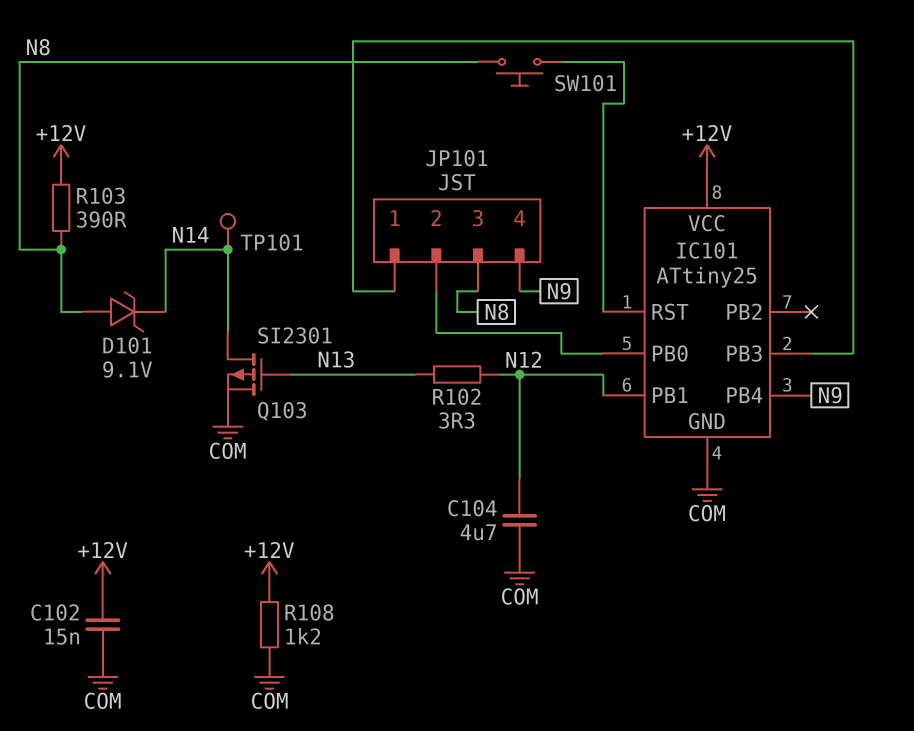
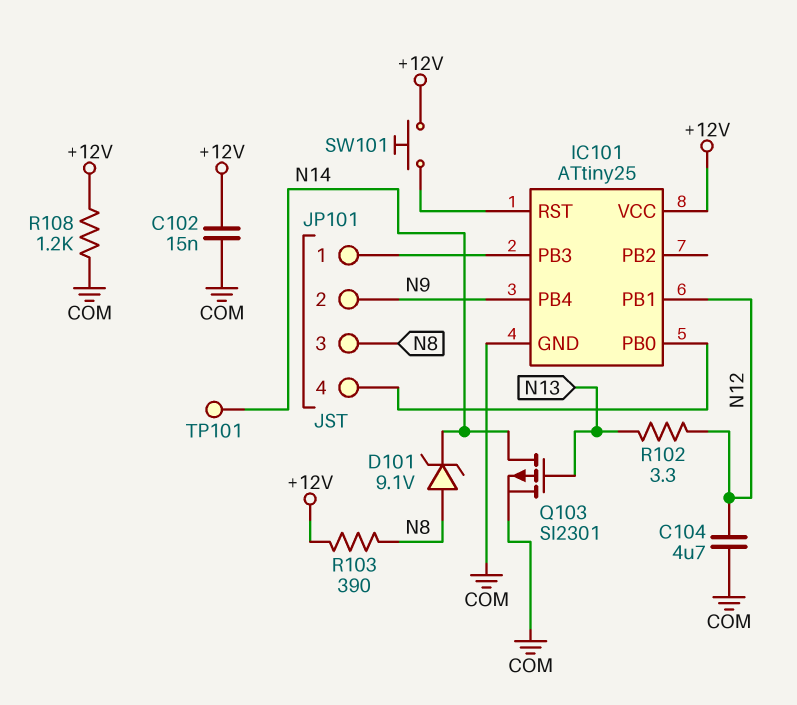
JP101 pin 2: IC101/PB0 -> N9
JP101 pin 4: N9 -> IC101/PB0
SW101: button (IC101/RST, N8) -> button (+12V, IC101/RST)

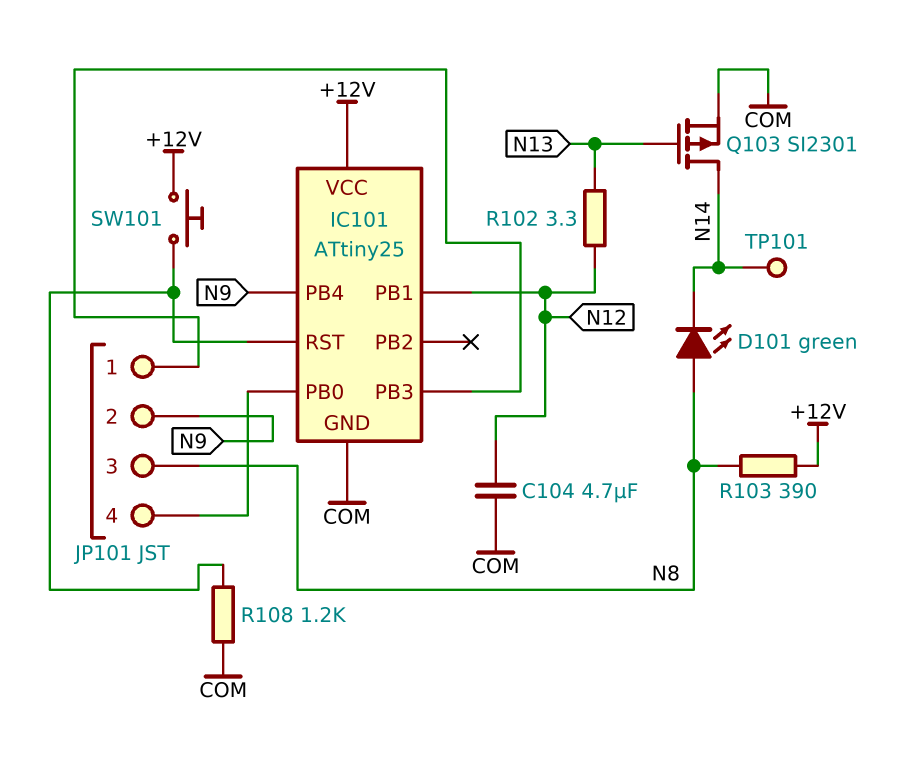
C102: 15nF (+12V, COM) -> none
D101: zener 9.1V (A N8, K N14) -> LED green (A N8, K N14)
R108: 1.2k (+12V, COM) -> 1.2k (COM, IC101/RST)

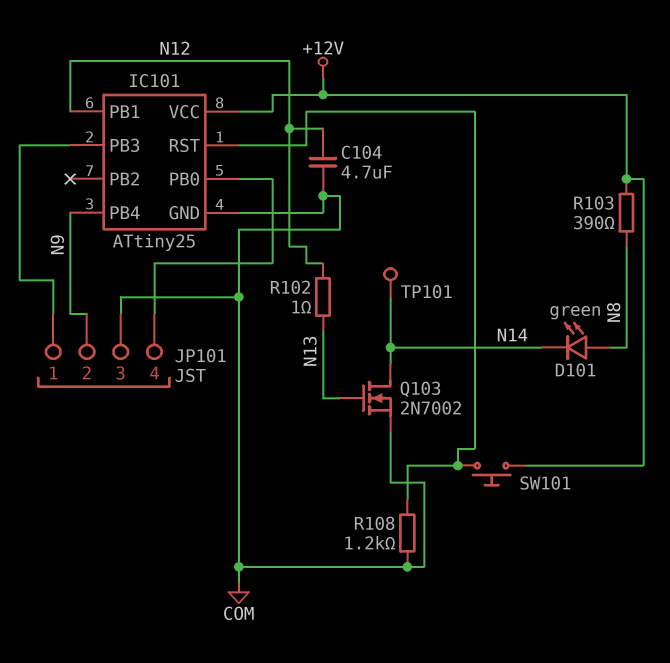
JP101 pin 3: N8 -> COM
Q103: PMOS SI2301 (G N13, D N14, S COM) -> NMOS 2N7002 (G N13, D N14, S COM)
R102: 3.3 (N12, N13) -> 1 (N12, N13)

